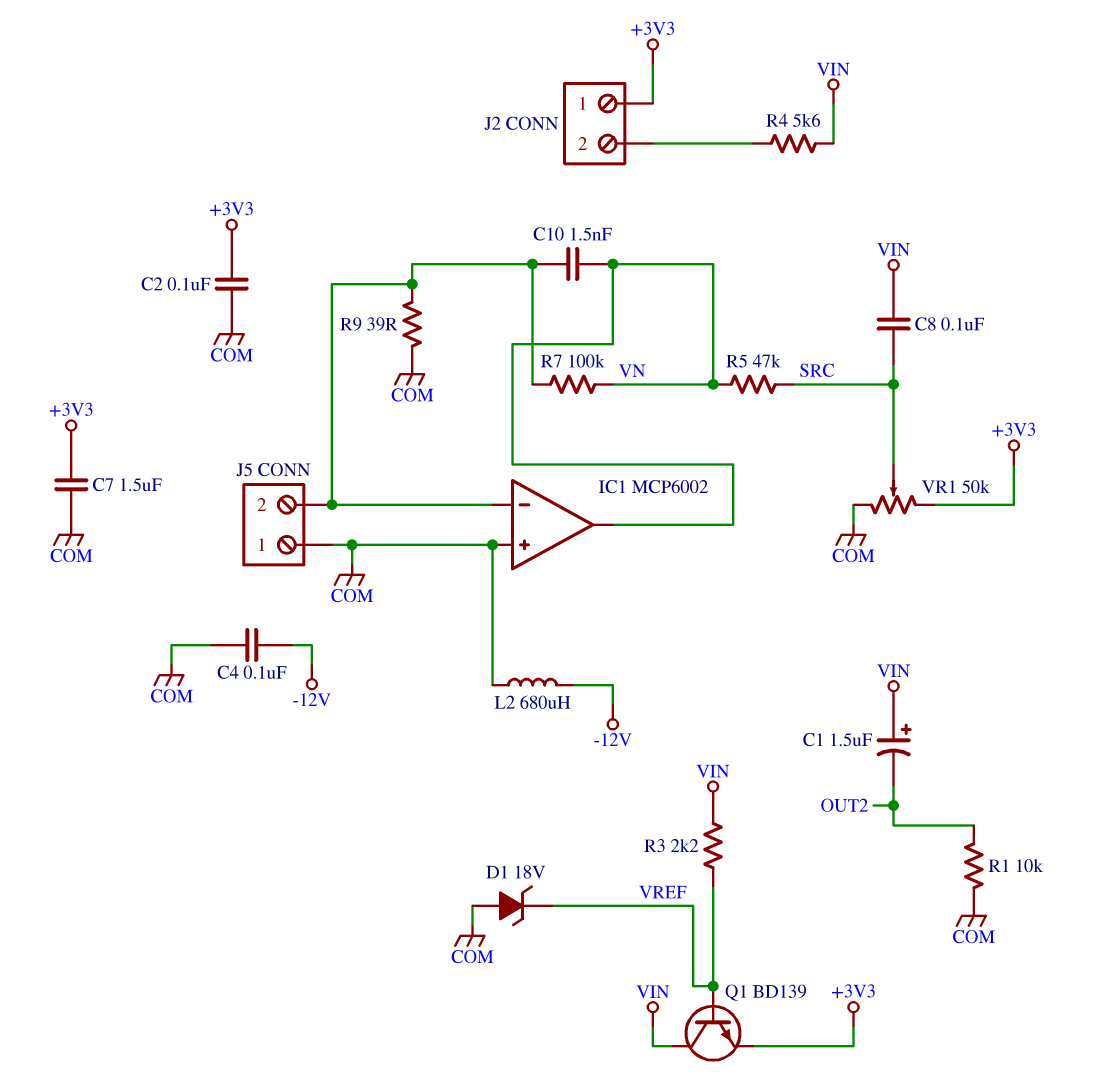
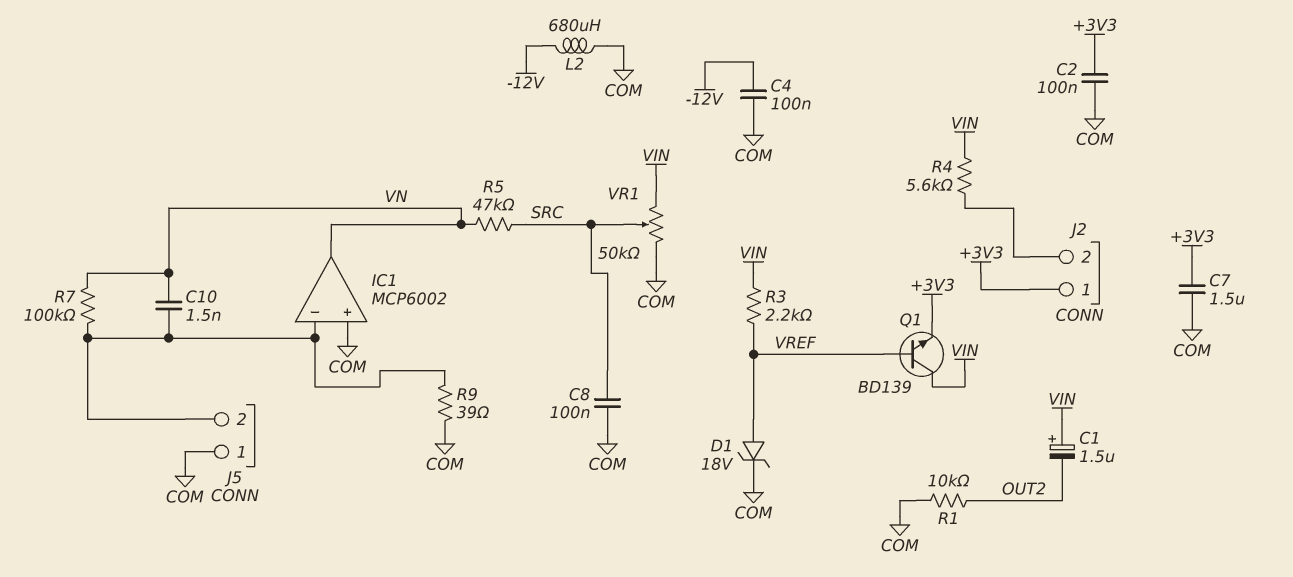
C8: 100nF (SRC, VIN) -> 100nF (COM, SRC)
D1: zener 18V (A COM, K VREF) -> zener 18V (A VREF, K COM)
VR1: 50k (+3V3, COM, wiper SRC) -> 50k (COM, VIN, wiper SRC)

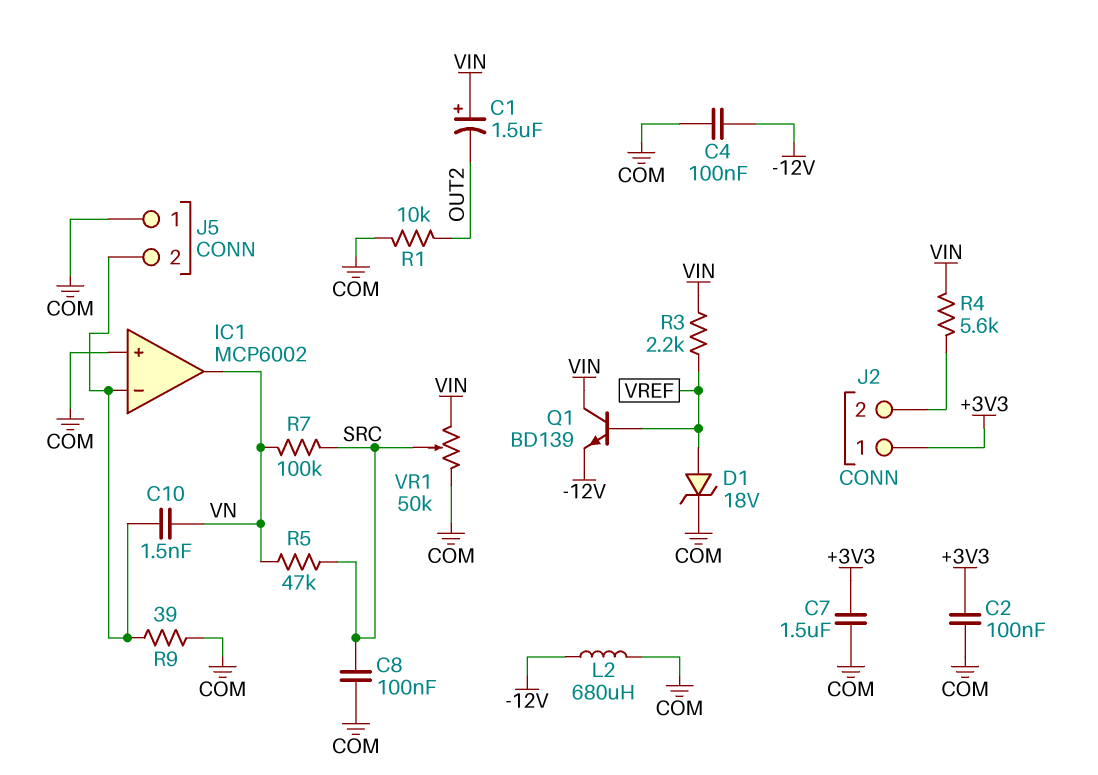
Q1: NPN BD139 (B VREF, C VIN, E +3V3) -> NPN BD139 (B VREF, C VIN, E -12V)
R7: 100k (IC1/in-, VN) -> 100k (SRC, VN)

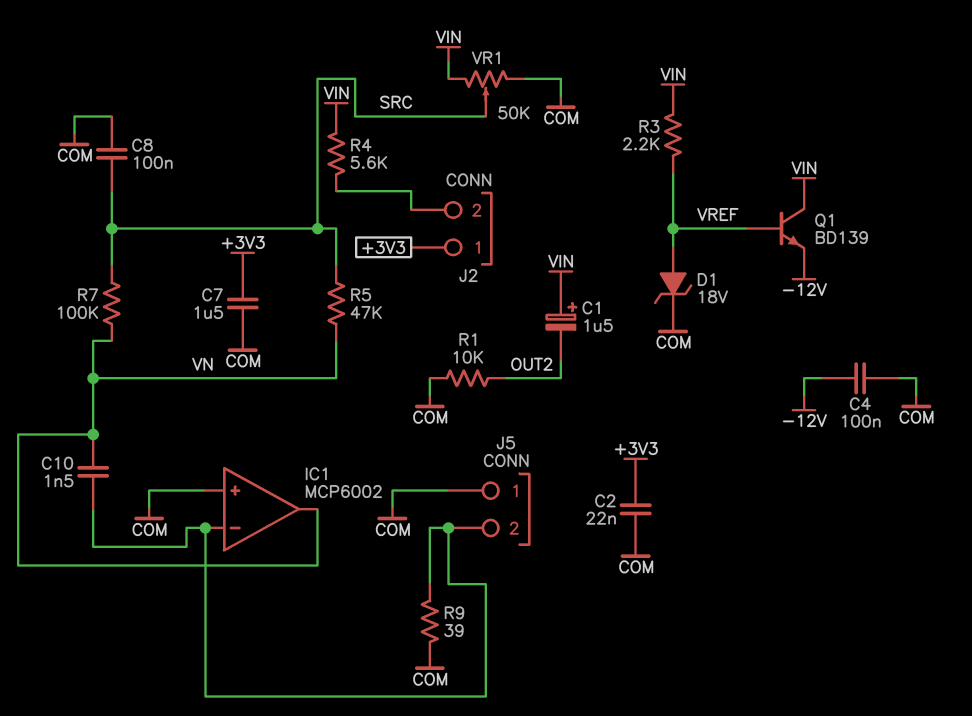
C2: 100nF (+3V3, COM) -> 22nF (+3V3, COM)
L2: 680uH (-12V, COM) -> none

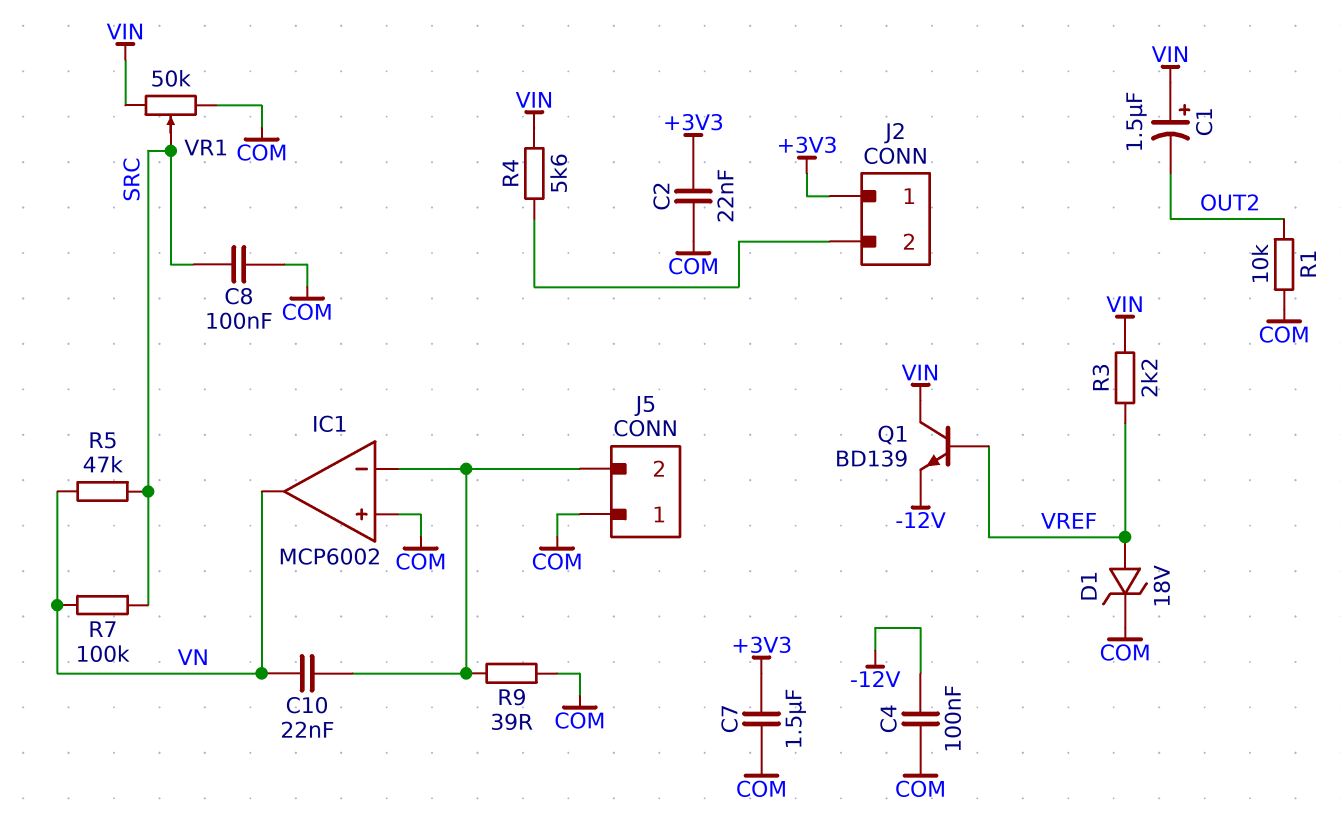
C10: 1.5nF (IC1/in-, VN) -> 22nF (IC1/in-, VN)

